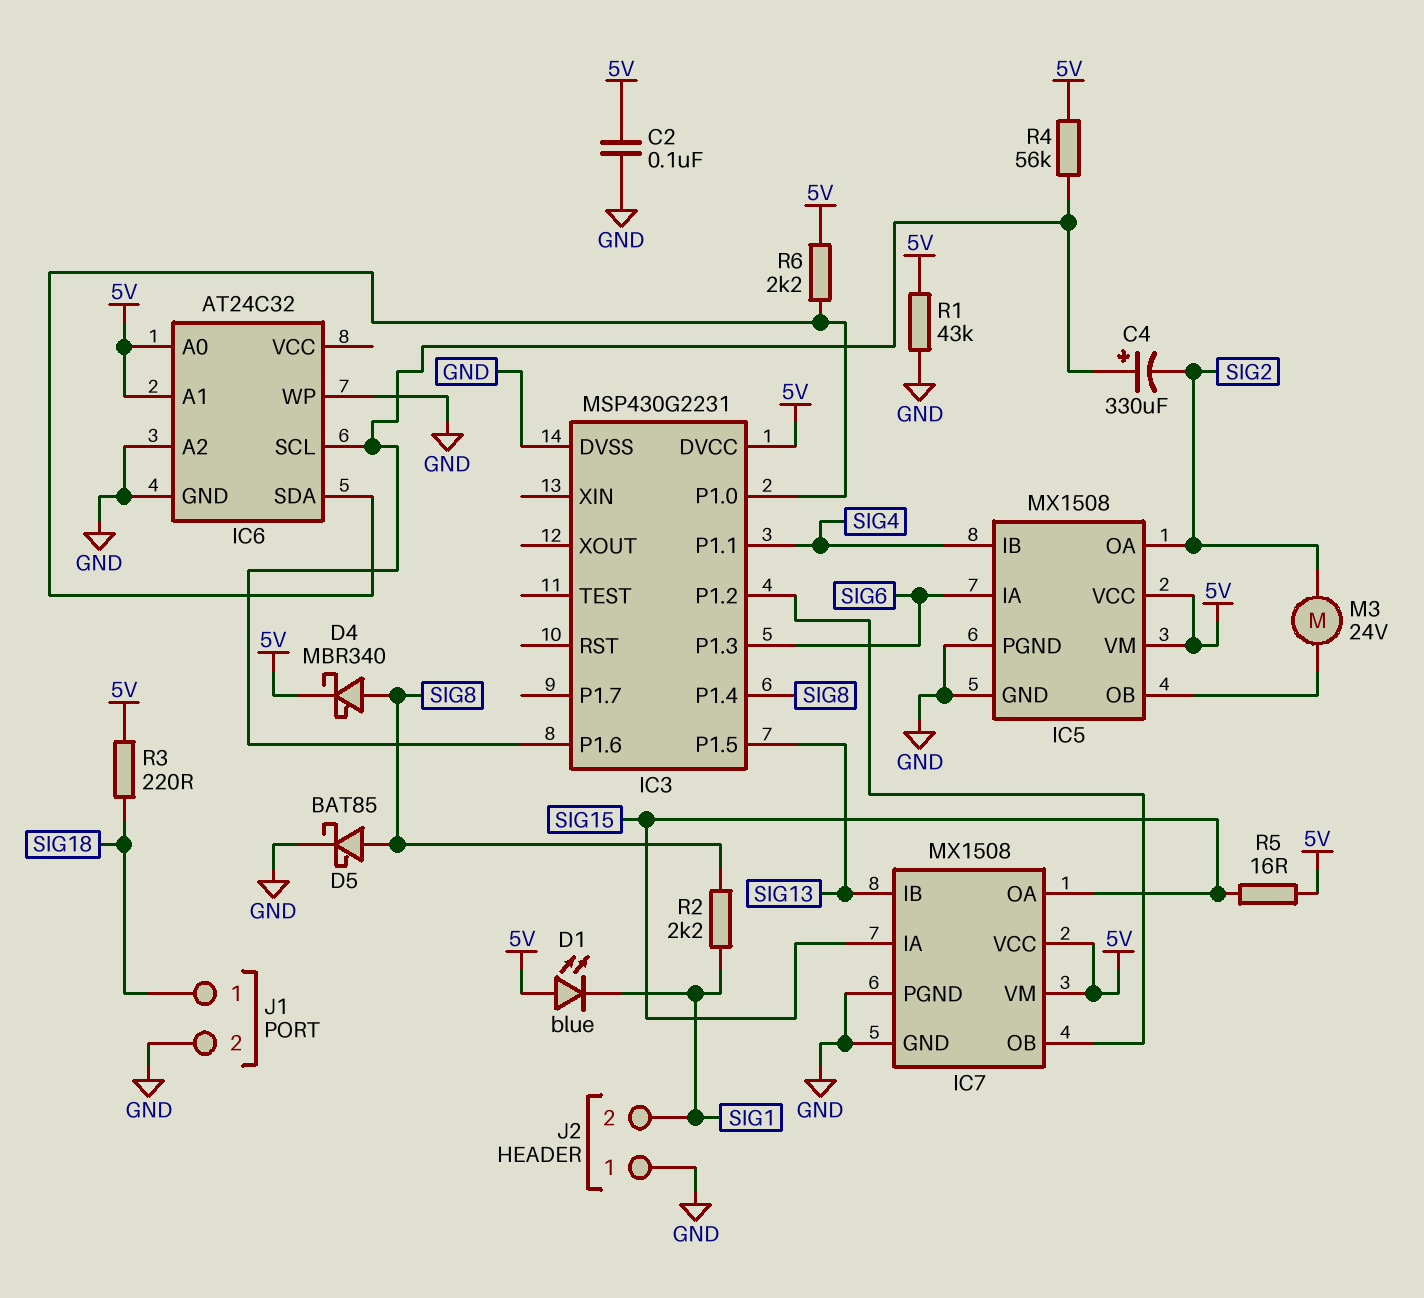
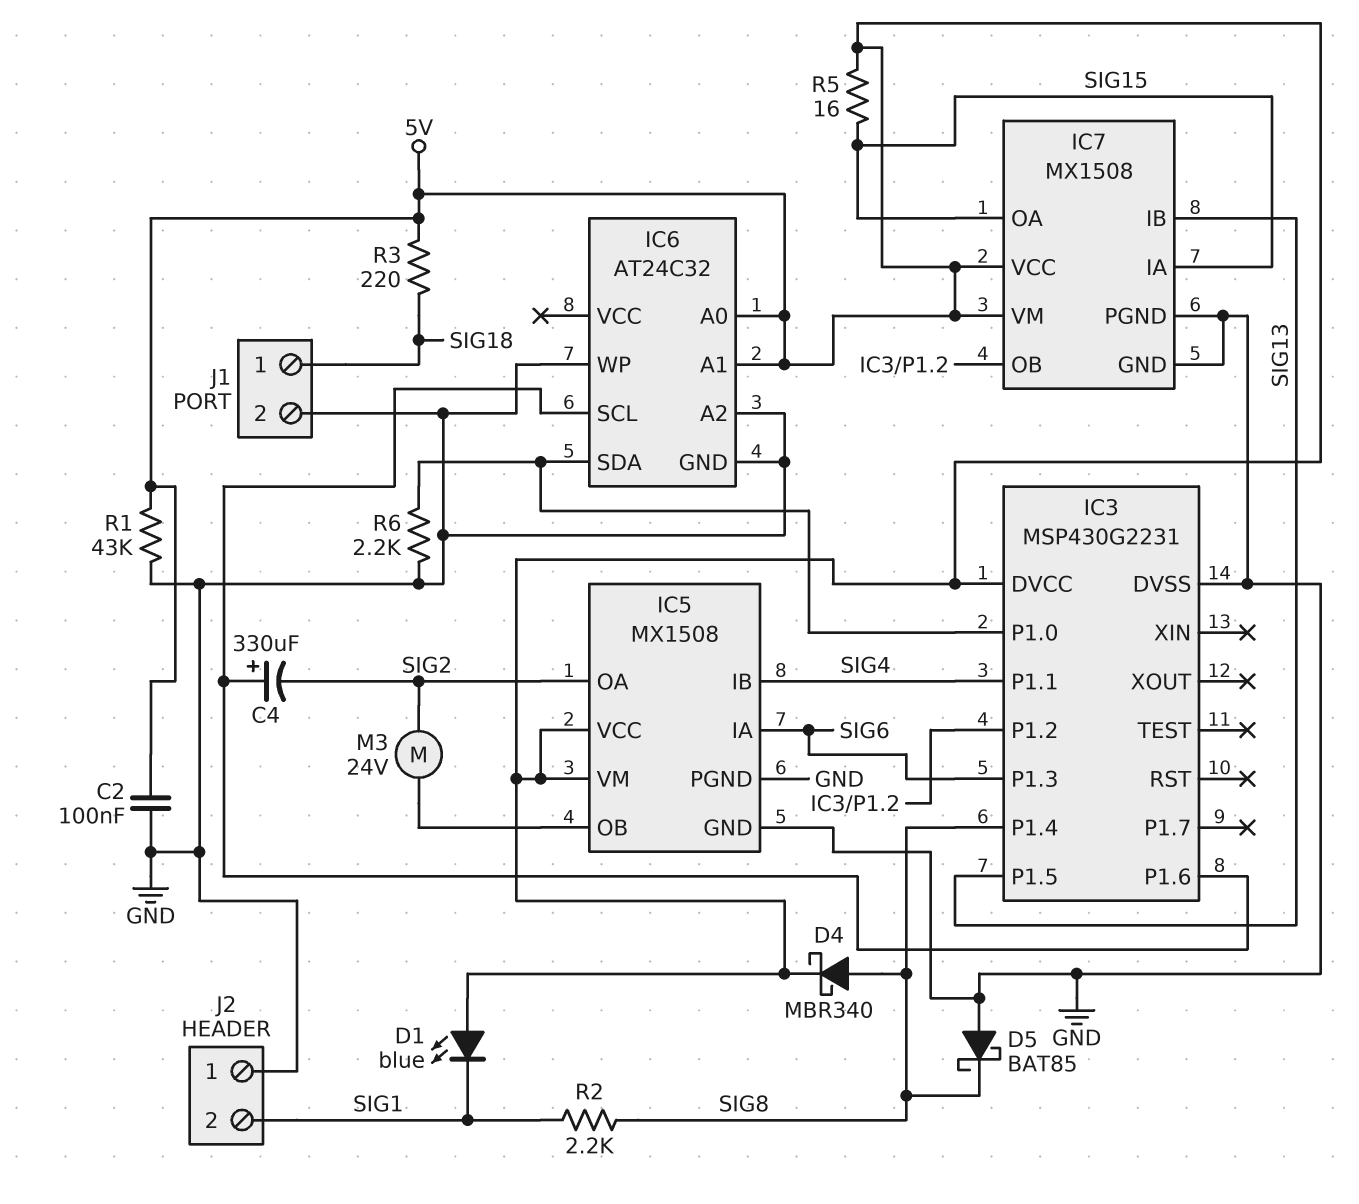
D5: schottky BAT85 (A SIG8, K GND) -> schottky BAT85 (A GND, K SIG8)
R4: 56k (5V, IC3/P1.6) -> none
R6: 2.2k (5V, IC3/P1.0) -> 2.2k (GND, IC3/P1.0)

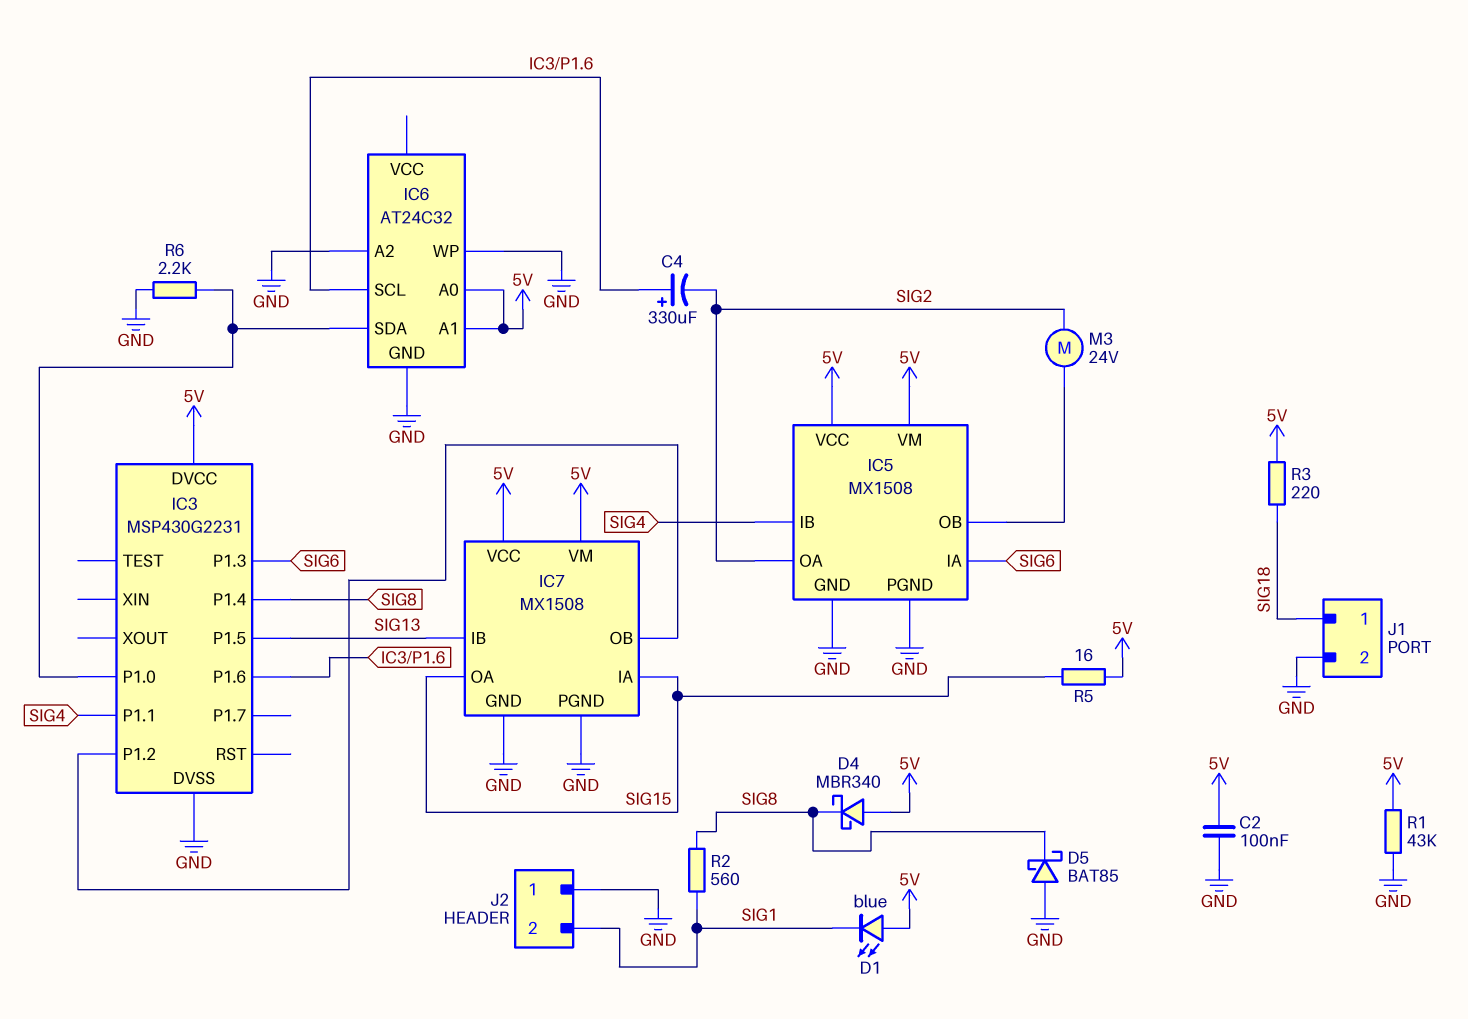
D4: schottky MBR340 (A SIG8, K 5V) -> schottky MBR340 (A 5V, K SIG8)
R2: 2.2k (SIG1, SIG8) -> 560 (SIG1, SIG8)

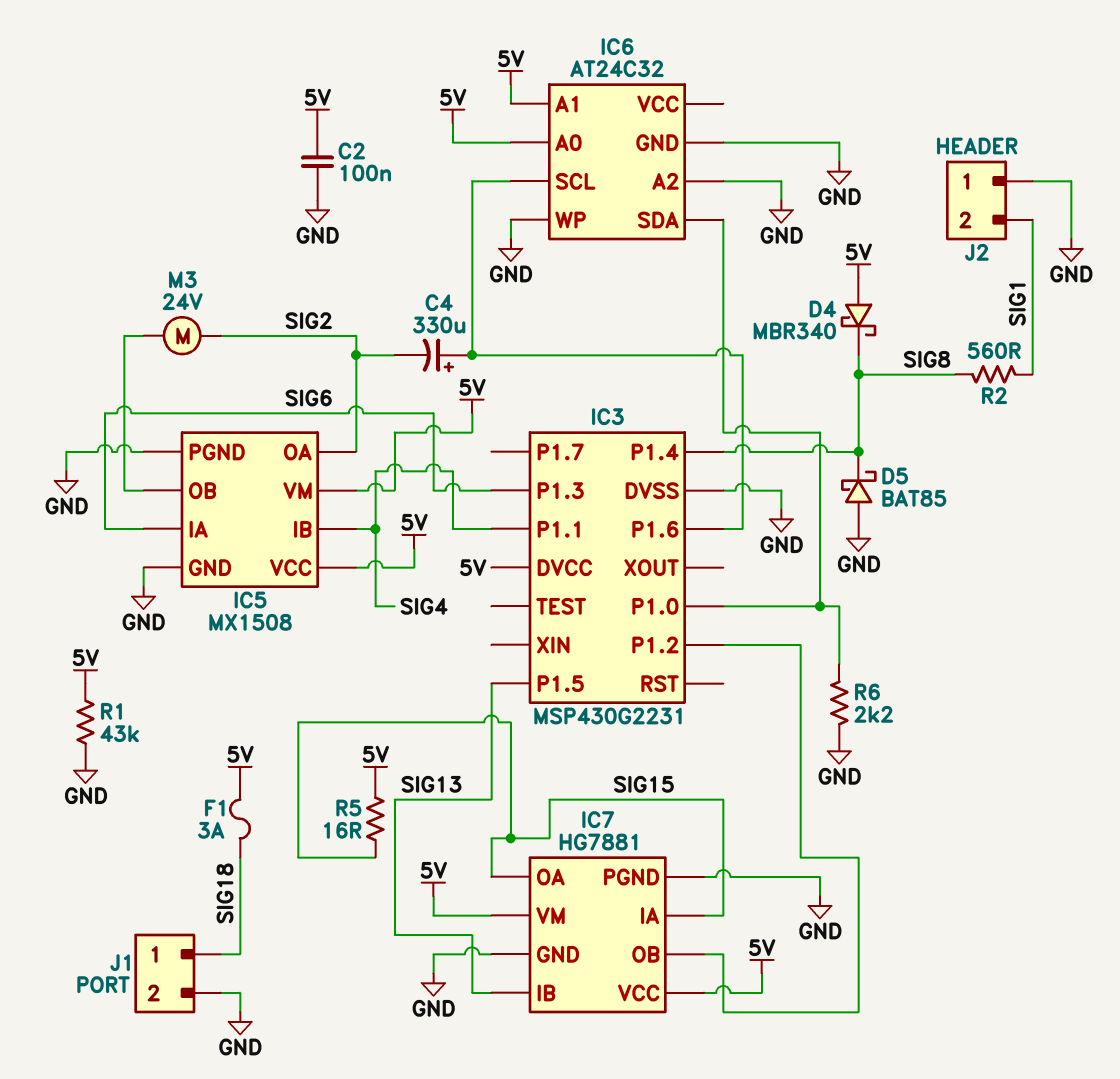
D1: LED blue (A 5V, K SIG1) -> none
F1: none -> 3A (5V, SIG18)
IC7: MX1508 -> HG7881
R3: 220 (5V, SIG18) -> none

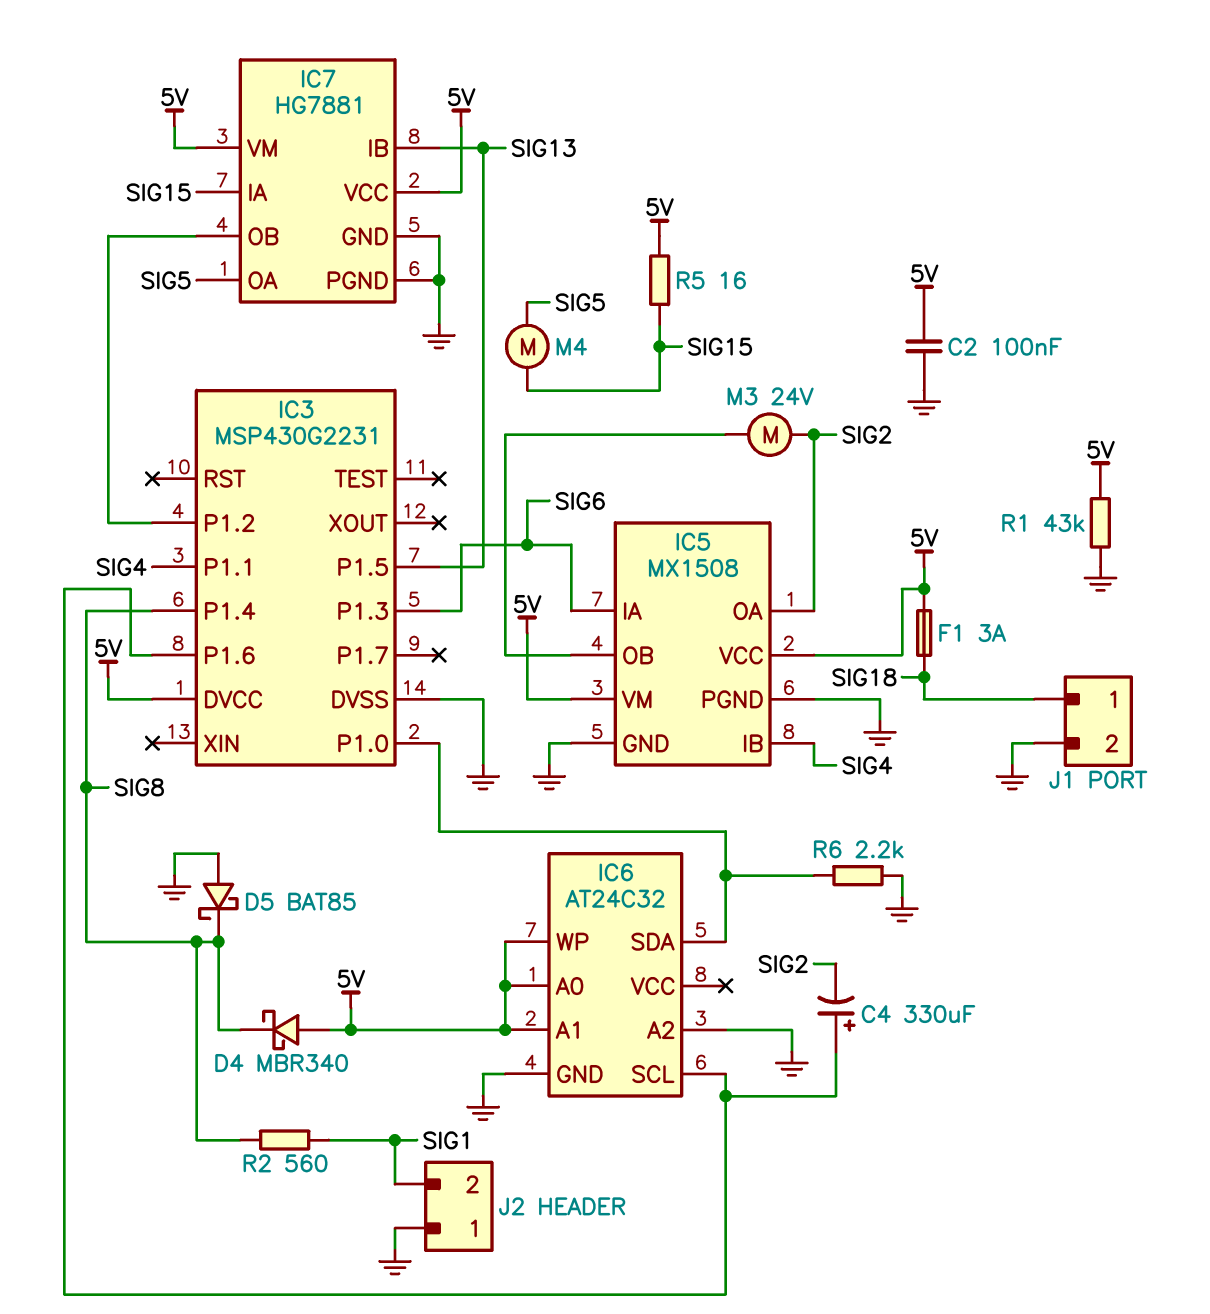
IC6 pin WP: GND -> 5V
IC7 pin OA: SIG15 -> SIG5
M4: none -> motor (SIG5, SIG15)

